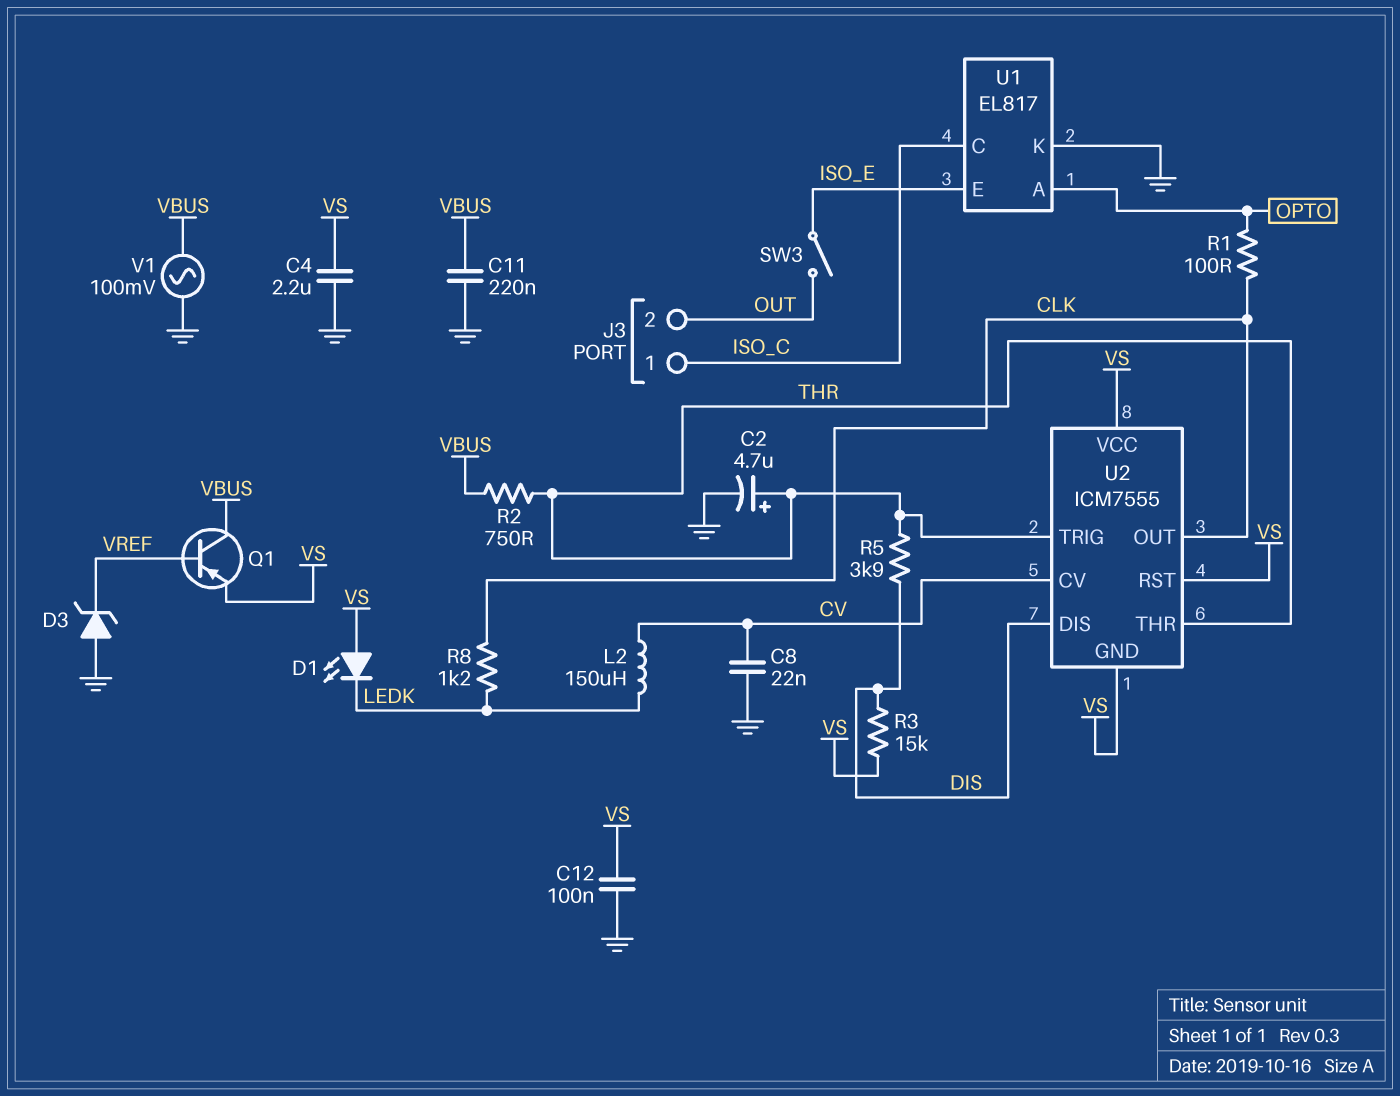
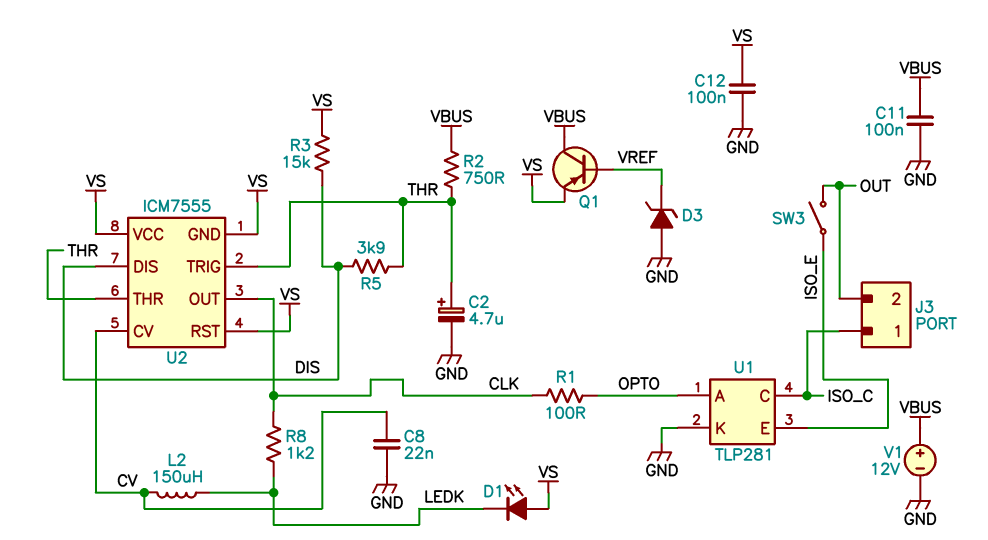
C4: 2.2uF (GND, VS) -> none
C11: 220nF (GND, VBUS) -> 100nF (GND, VBUS)
U1: EL817 -> TLP281
V1: AC 100mV (GND, VBUS) -> 12V (plus VBUS, minus GND)

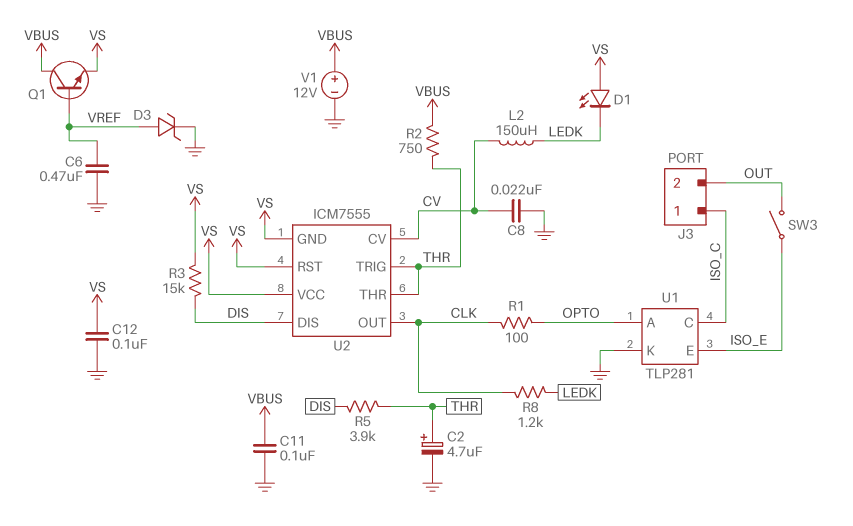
C6: none -> 470nF (GND, VREF)
D3: zener (A GND, K VREF) -> zener (A VREF, K GND)
Q1: PNP (B VREF, C VBUS, E VS) -> NPN (B VREF, C VBUS, E VS)

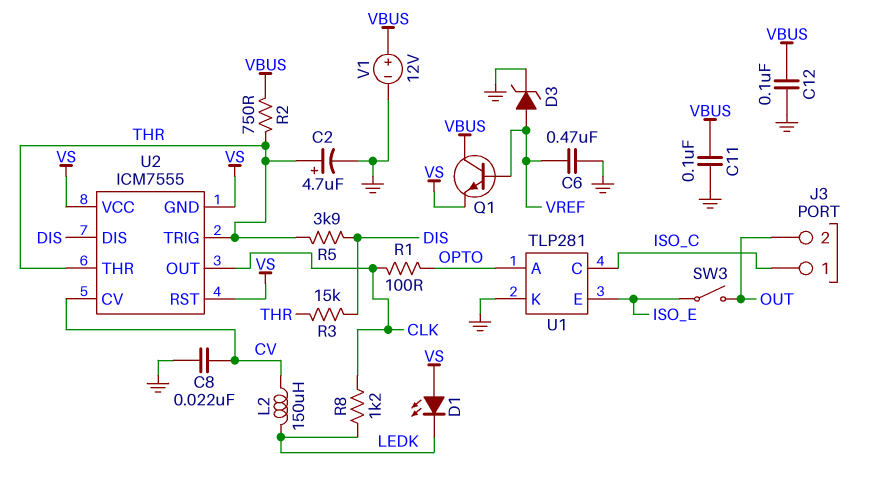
C12: 100nF (GND, VS) -> 100nF (GND, VBUS)
R3: 15k (DIS, VS) -> 15k (DIS, THR)

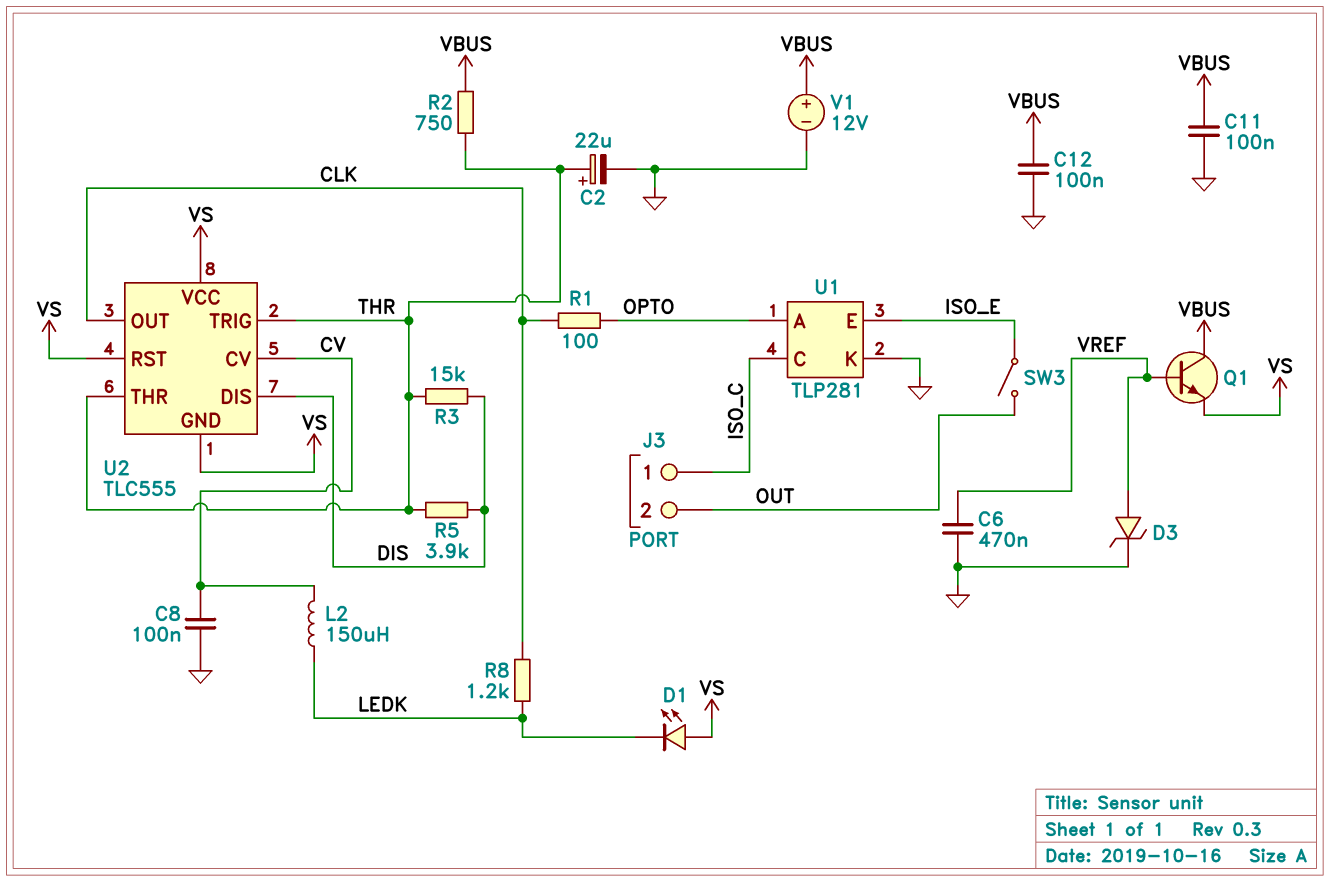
C2: 4.7uF (plus THR, minus GND) -> 22uF (plus THR, minus GND)
C8: 22nF (CV, GND) -> 100nF (CV, GND)
U2: ICM7555 -> TLC555

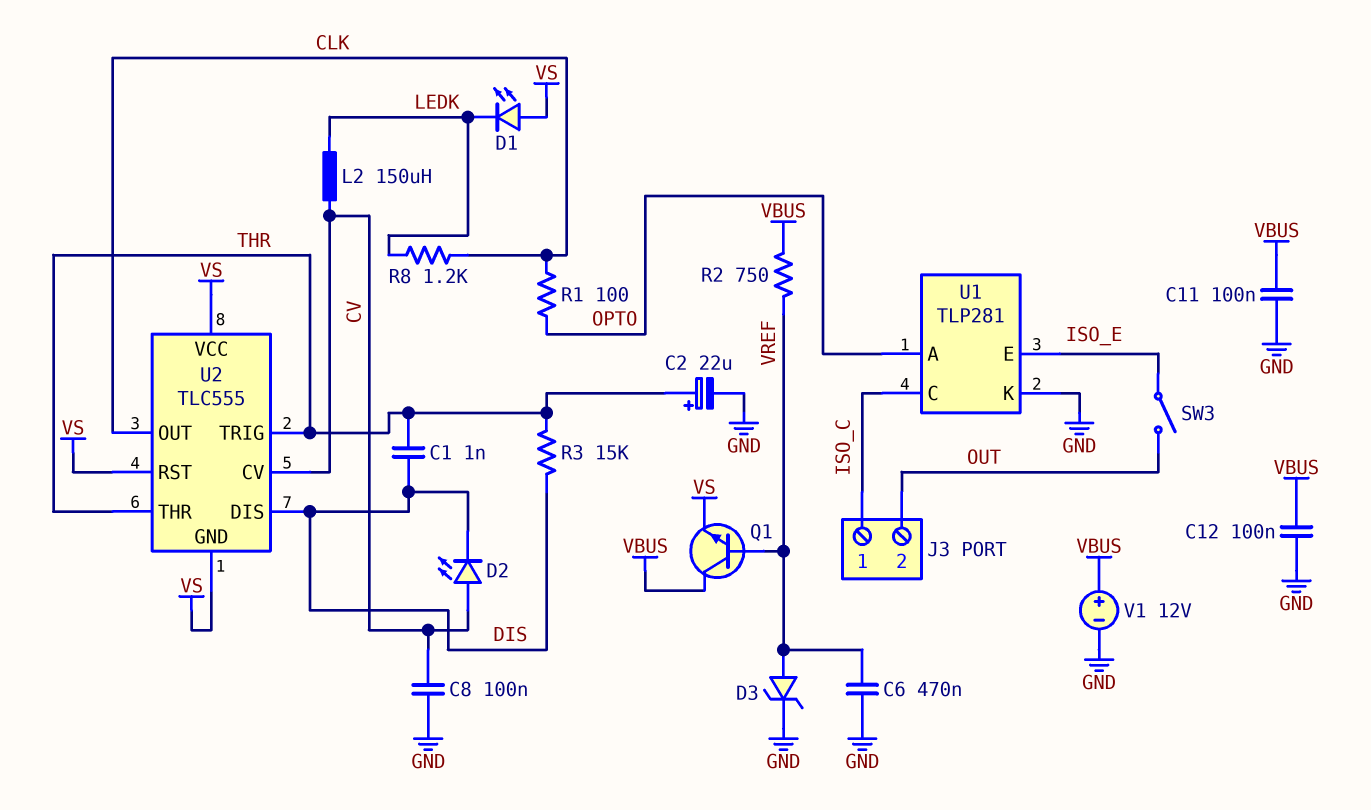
C1: none -> 1nF (DIS, THR)
D2: none -> LED (A CV, K DIS)
R2: 750 (THR, VBUS) -> 750 (VBUS, VREF)
R5: 3.9k (DIS, THR) -> none

